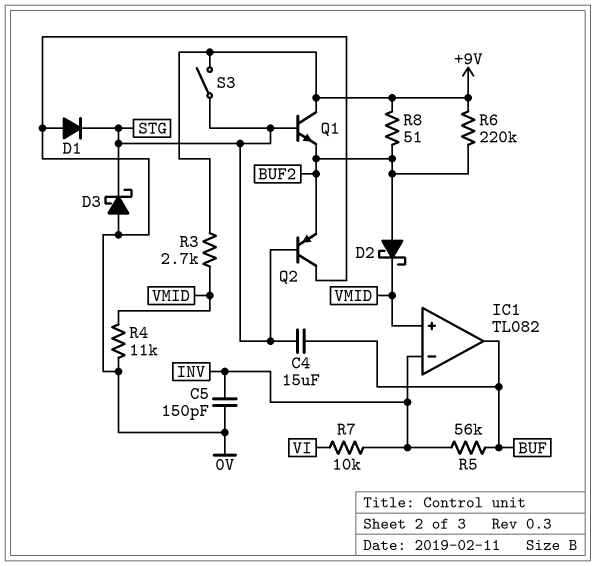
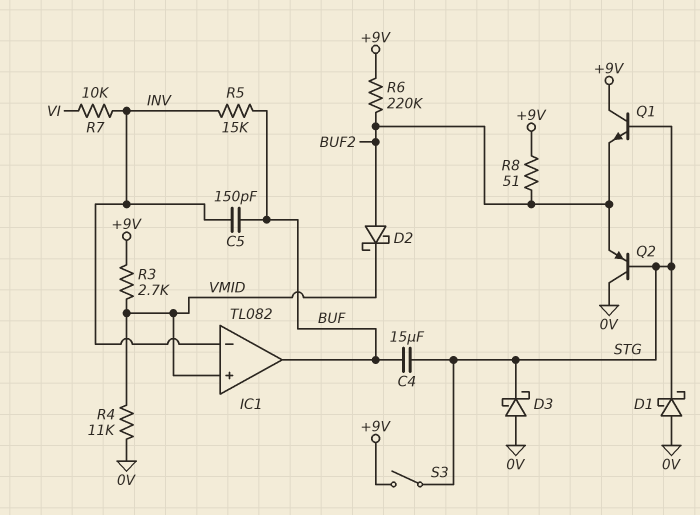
C5: 150pF (0V, INV) -> 150pF (BUF, INV)
D1: diode (A 0V, K STG) -> schottky (A 0V, K STG)
R5: 56k (BUF, INV) -> 15k (BUF, INV)

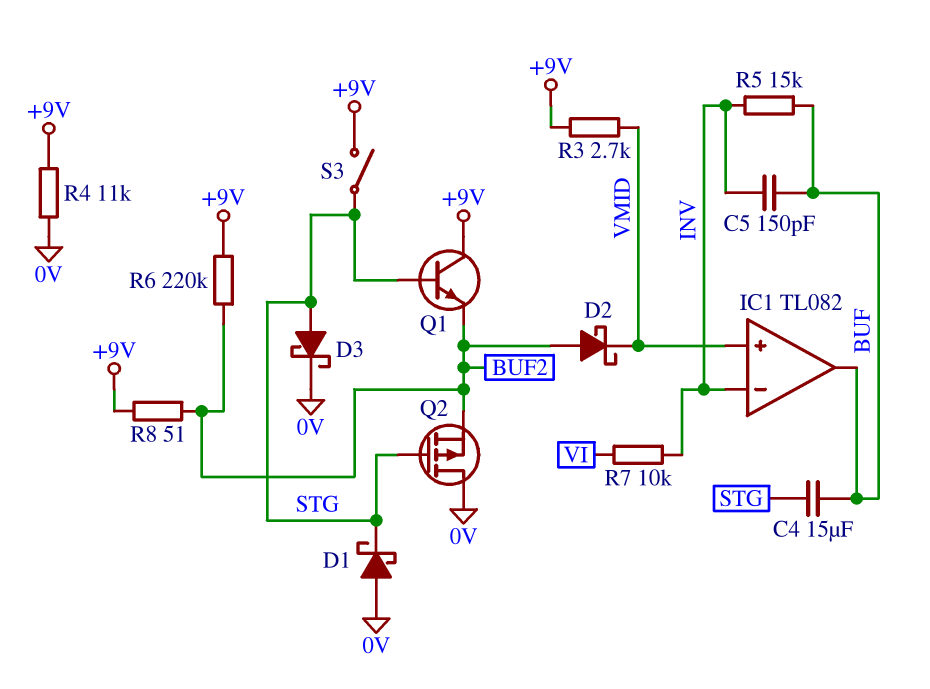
D3: schottky (A 0V, K STG) -> schottky (A STG, K 0V)
Q2: PNP (B STG, C 0V, E BUF2) -> PMOS (G STG, D 0V, S BUF2)
R4: 11k (0V, VMID) -> 11k (+9V, 0V)

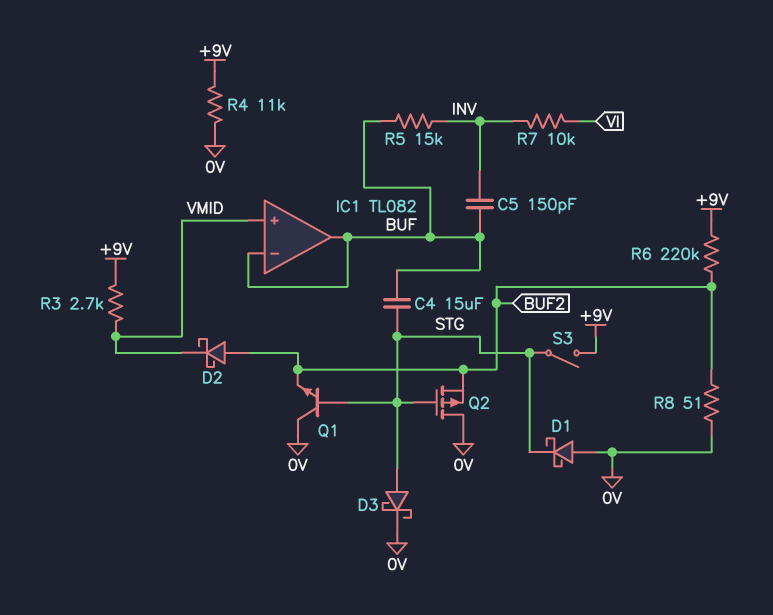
IC1 pin in-: INV -> BUF
Q1: NPN (B STG, C +9V, E BUF2) -> NPN (B STG, C 0V, E BUF2)
R8: 51 (+9V, BUF2) -> 51 (0V, BUF2)

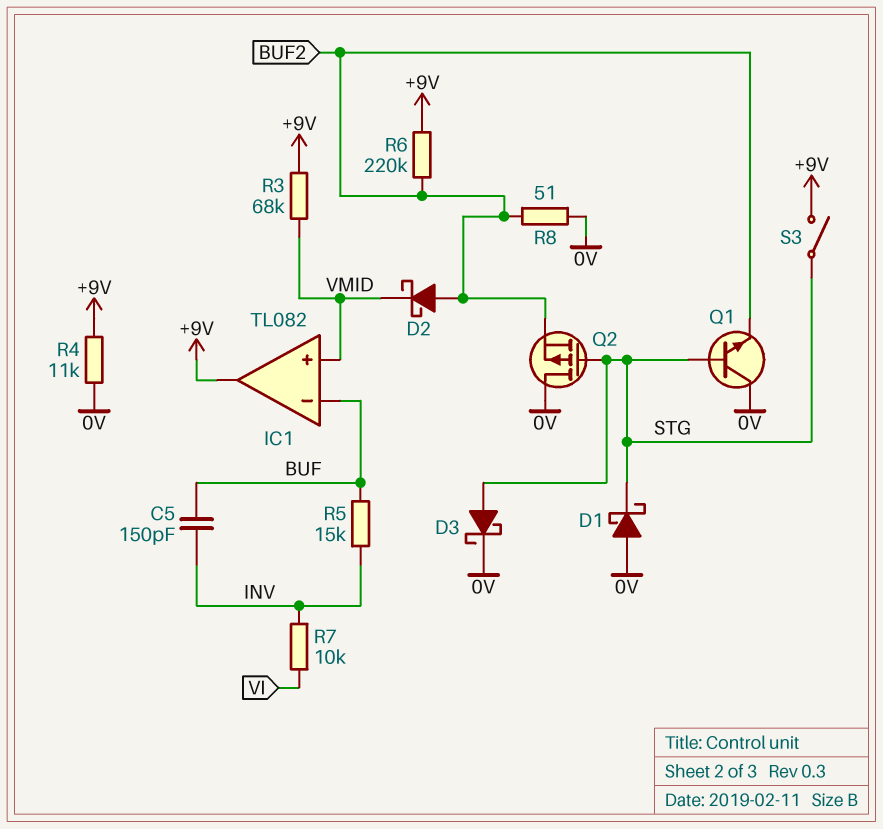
C4: 15uF (BUF, STG) -> none
IC1 pin out: BUF -> +9V
R3: 2.7k (+9V, VMID) -> 68k (+9V, VMID)

